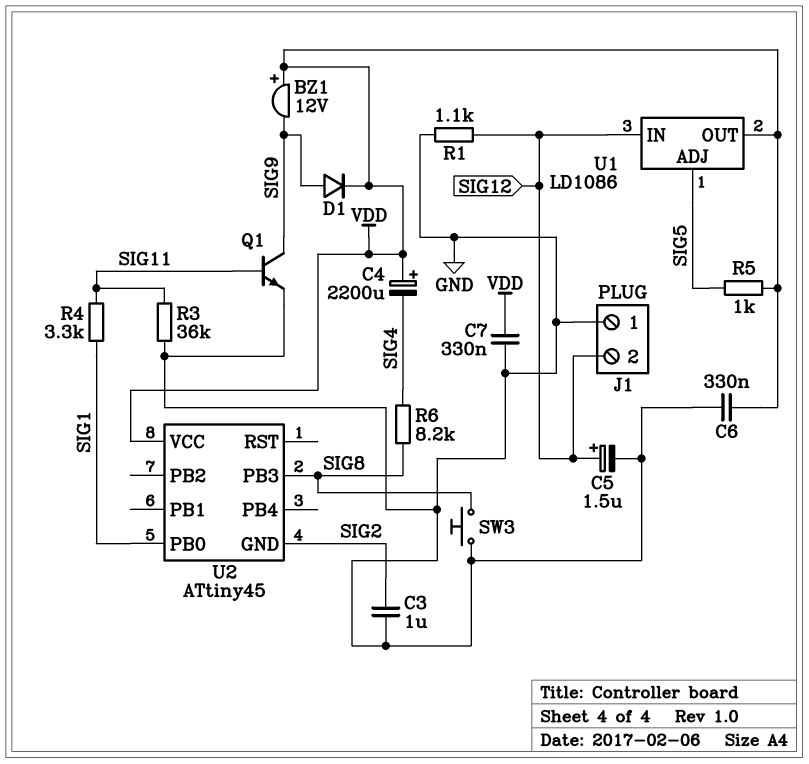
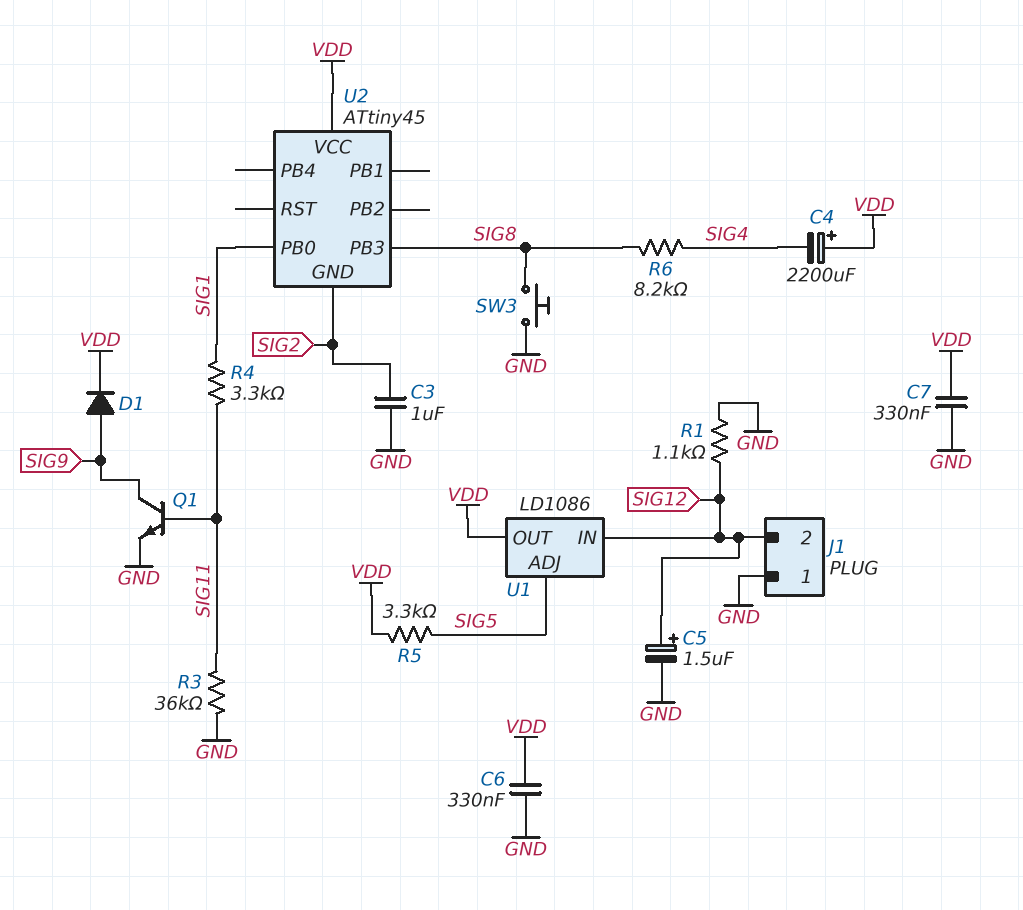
BZ1: buzzer 12V (plus VDD, minus SIG9) -> none
R5: 1k (SIG5, VDD) -> 3.3k (SIG5, VDD)

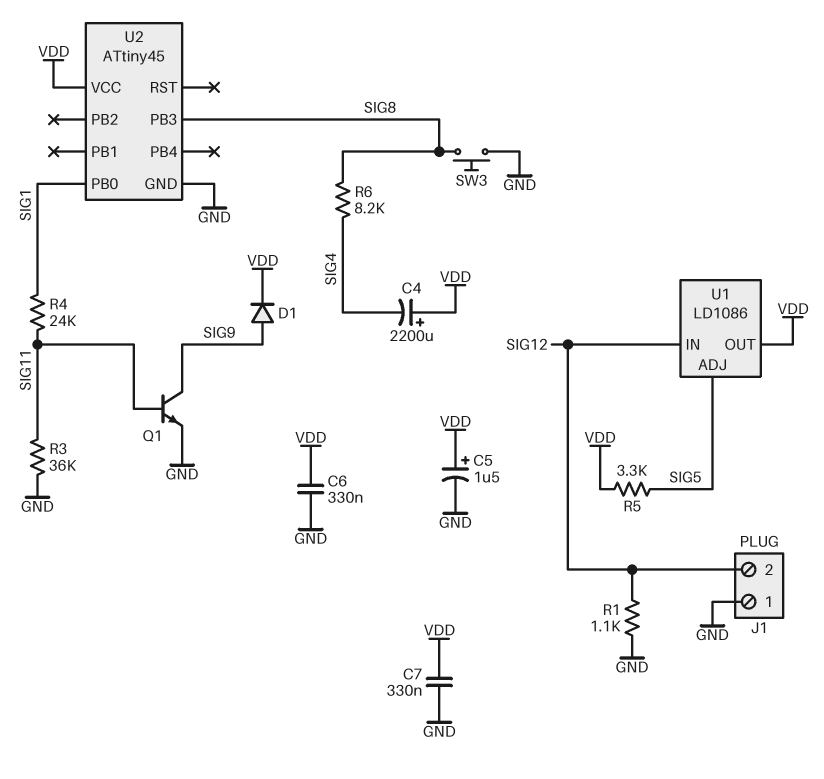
C3: 1uF (GND, SIG2) -> none
C5: 1.5uF (plus SIG12, minus GND) -> 1.5uF (plus VDD, minus GND)
R4: 3.3k (SIG1, SIG11) -> 24k (SIG1, SIG11)
U2 pin GND: SIG2 -> GND

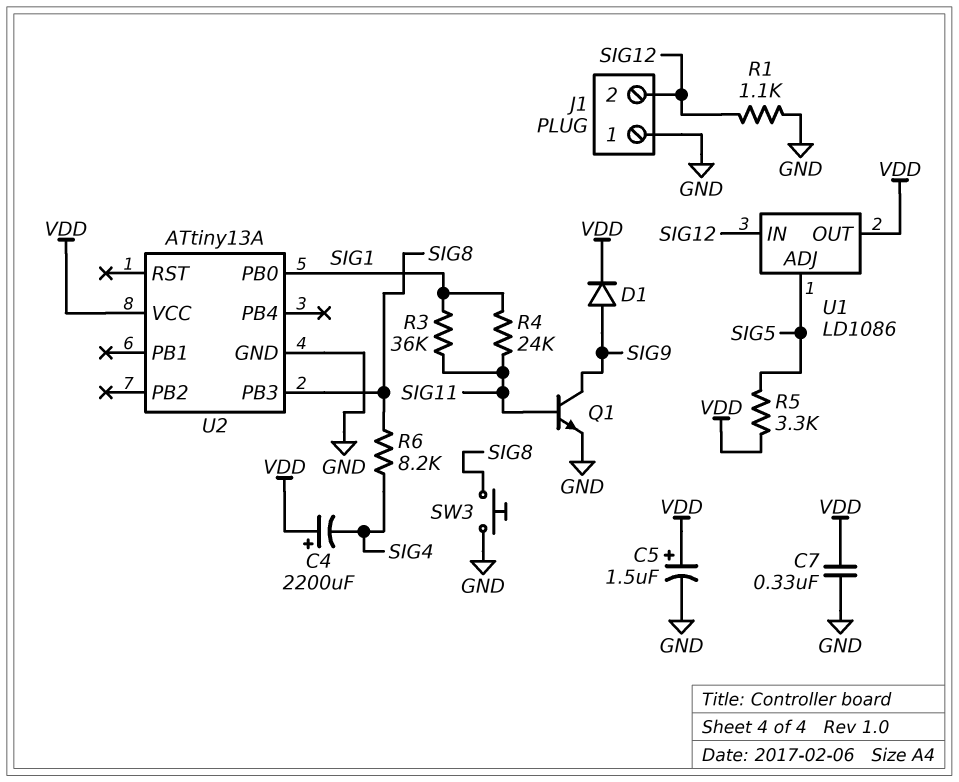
C6: 330nF (GND, VDD) -> none
R3: 36k (GND, SIG11) -> 36k (SIG1, SIG11)
U2: ATtiny45 -> ATtiny13A

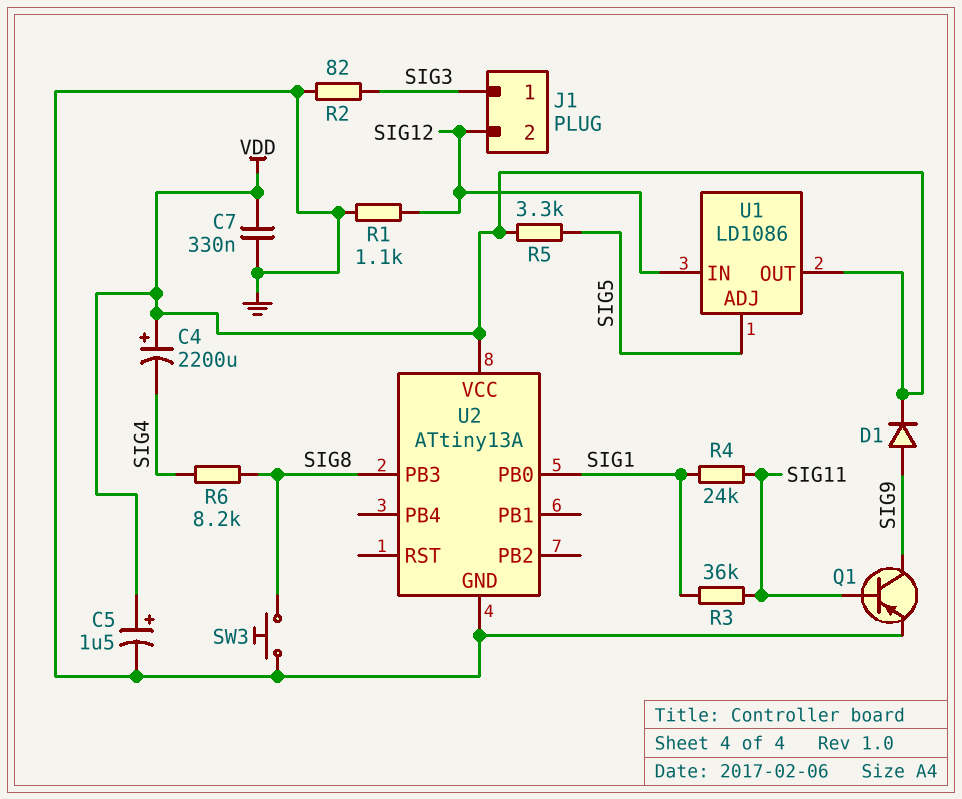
J1 pin 1: GND -> SIG3
Q1: NPN (B SIG11, C SIG9, E GND) -> PNP (B SIG11, C SIG9, E GND)
R2: none -> 82 (GND, SIG3)

